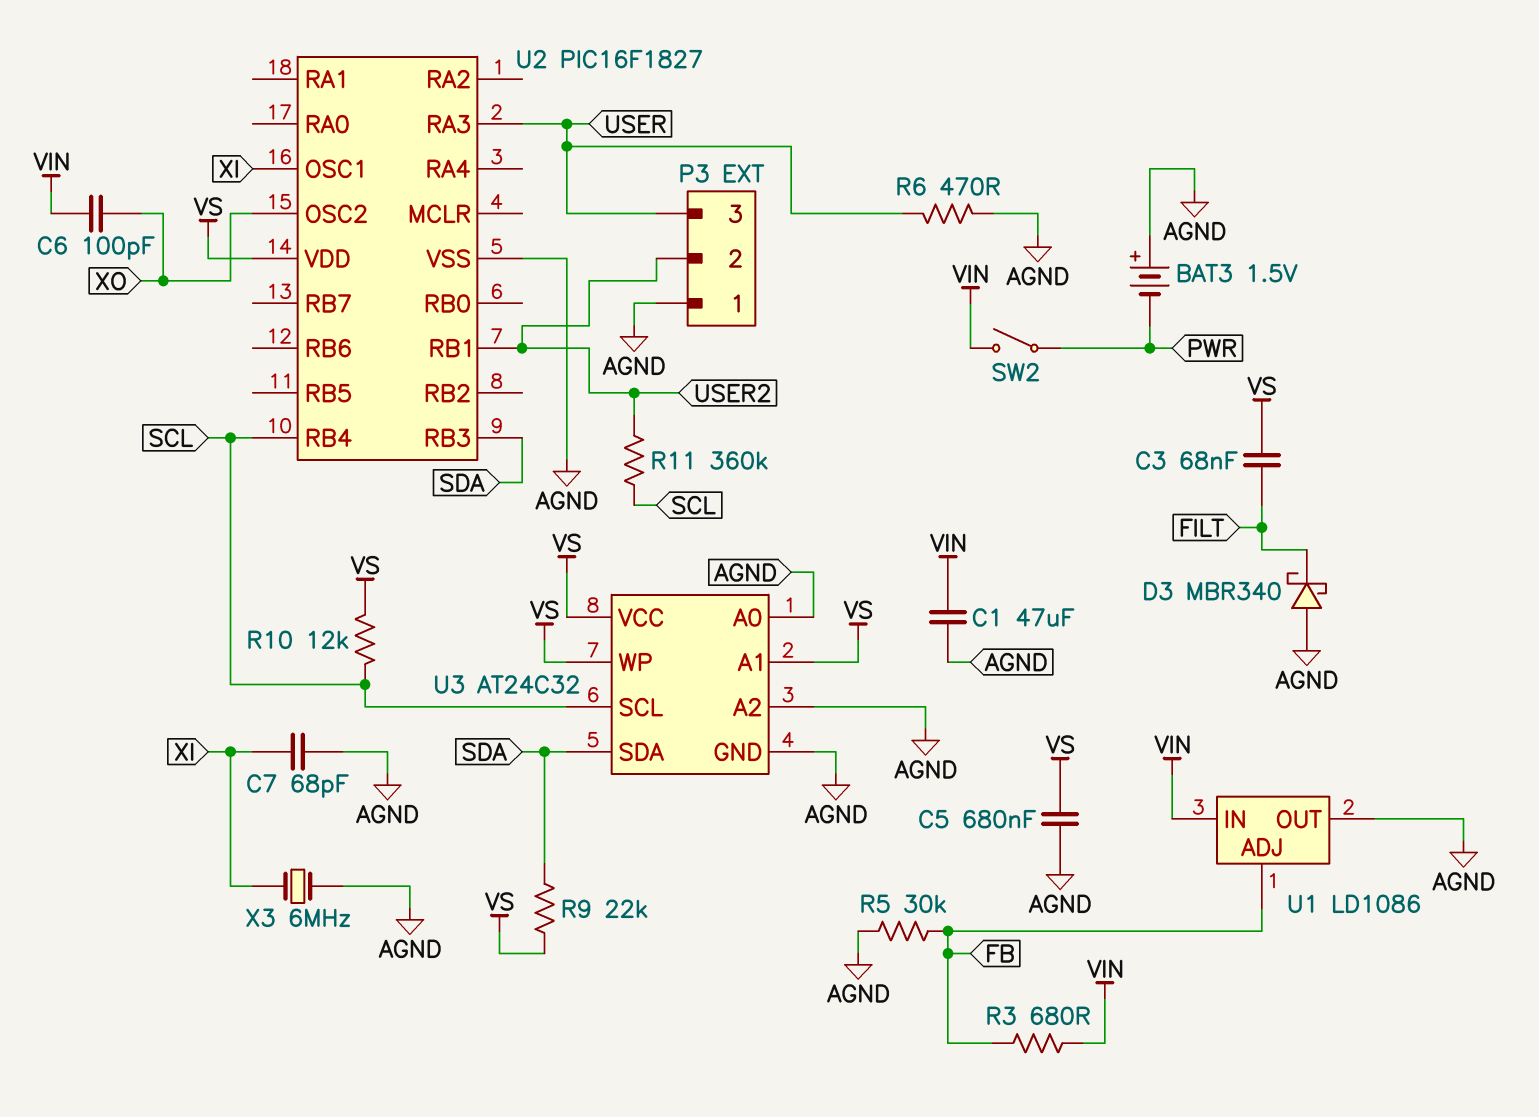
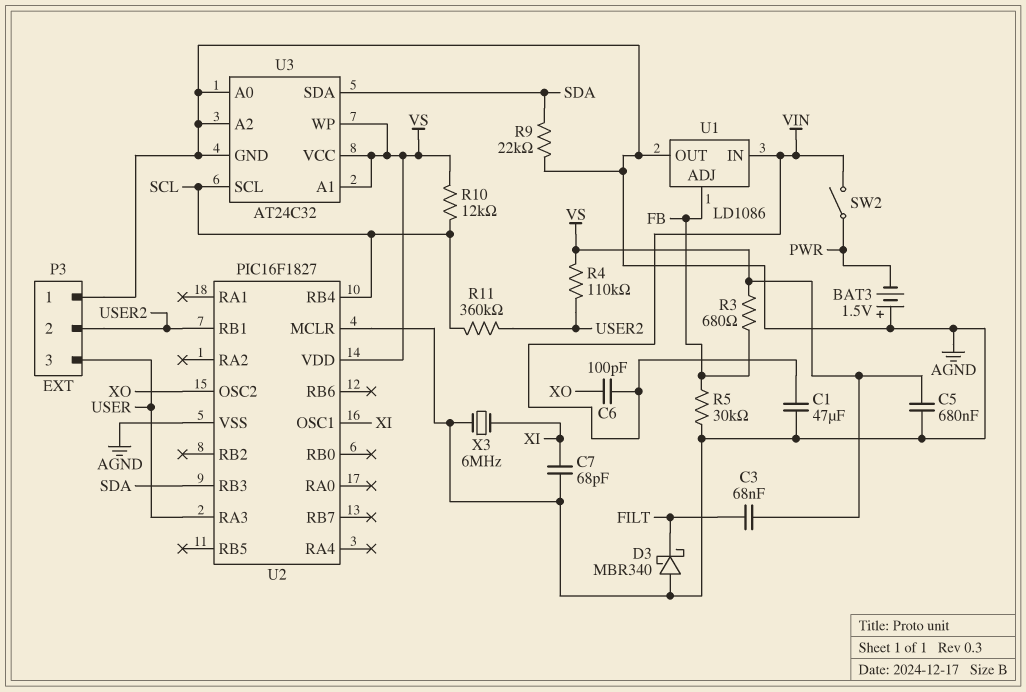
R3: 680 (FB, VIN) -> 680 (FB, VS)
R4: none -> 110k (USER2, VS)
R6: 470 (AGND, USER) -> none
R9: 22k (SDA, VS) -> 22k (AGND, SDA)
U2 pin MCLR: none -> AGND

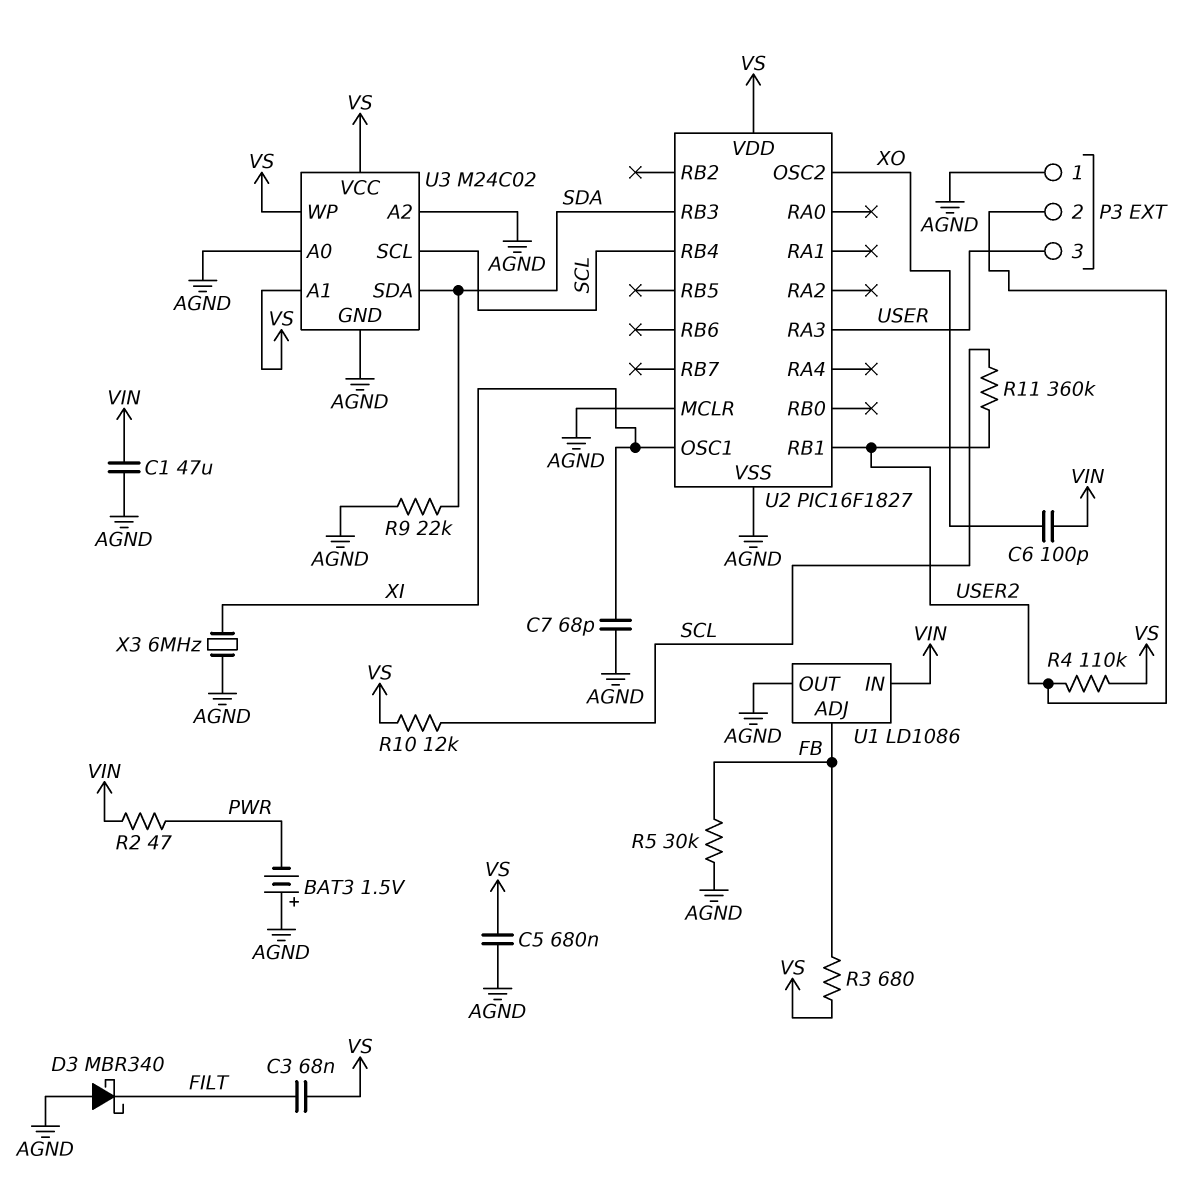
R2: none -> 47 (PWR, VIN)
SW2: switch (PWR, VIN) -> none
U3: AT24C32 -> M24C02

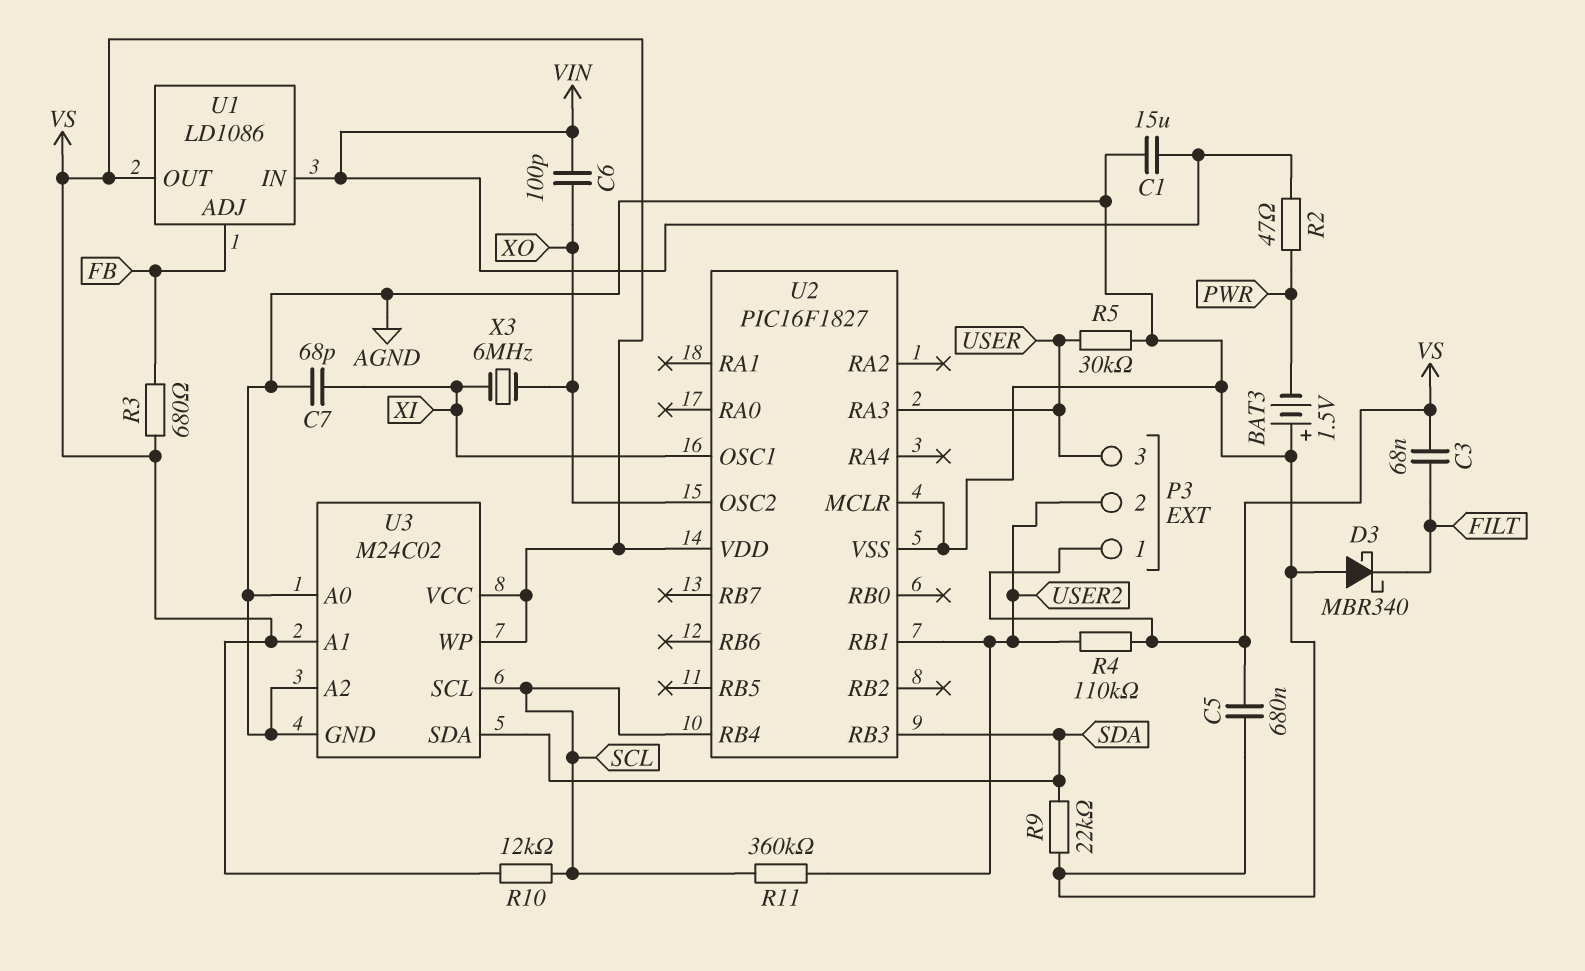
C1: 47uF (AGND, VIN) -> 15uF (AGND, VIN)
P3 pin 1: AGND -> VS
R5: 30k (AGND, FB) -> 30k (AGND, USER)
U1 pin OUT: AGND -> VS
X3: 6MHz (AGND, XI) -> 6MHz (XI, XO)

